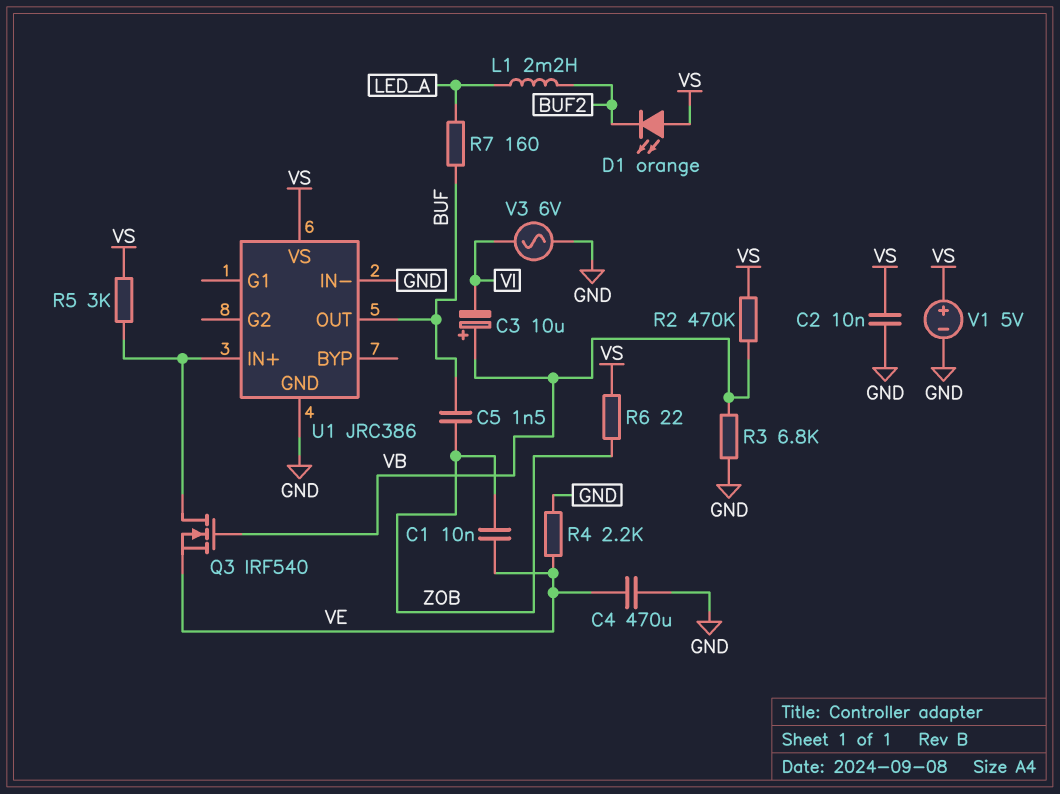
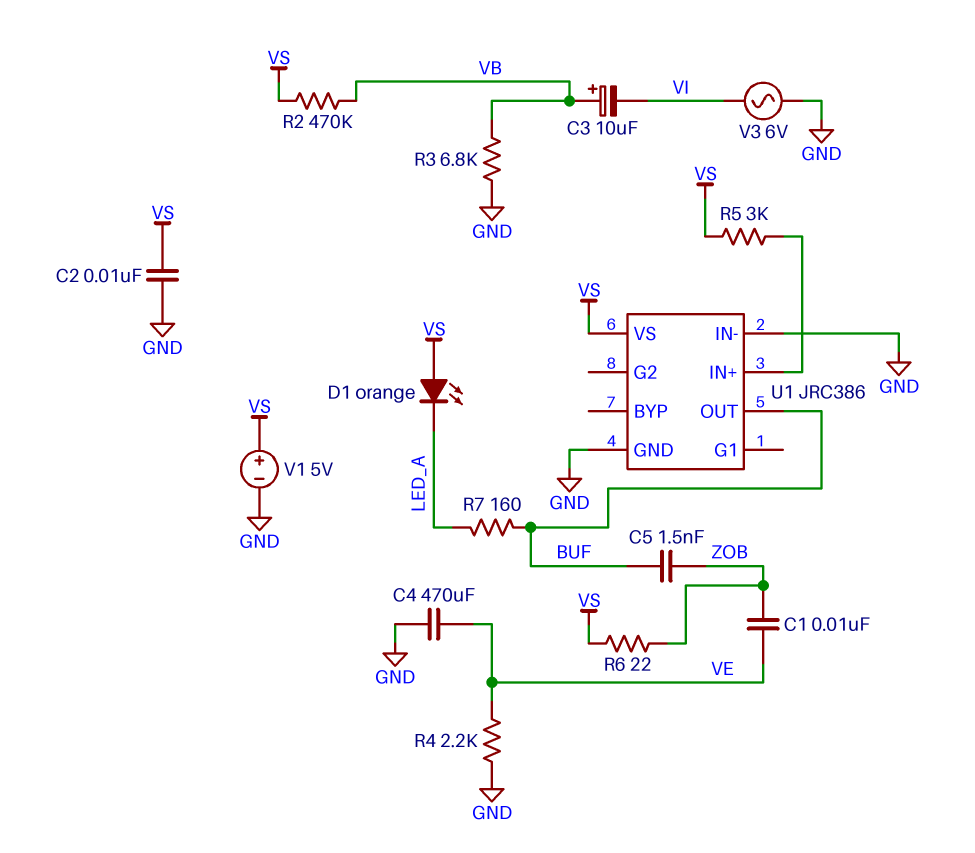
D1: LED orange (A VS, K BUF2) -> LED orange (A VS, K LED_A)
L1: 2.2mH (BUF2, LED_A) -> none
Q3: NMOS IRF540 (G VB, D U1/IN+, S VE) -> none

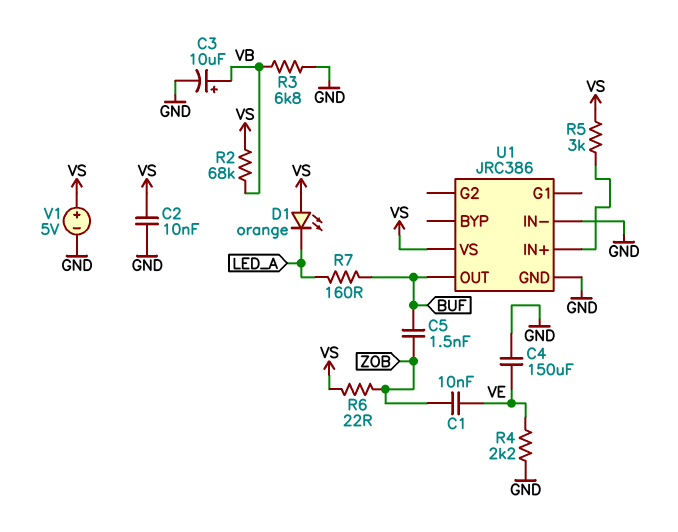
C3: 10uF (plus VB, minus VI) -> 10uF (plus VB, minus GND)
C4: 470uF (GND, VE) -> 150uF (GND, VE)
R2: 470k (VB, VS) -> 68k (VB, VS)
V3: AC 6V (GND, VI) -> none

